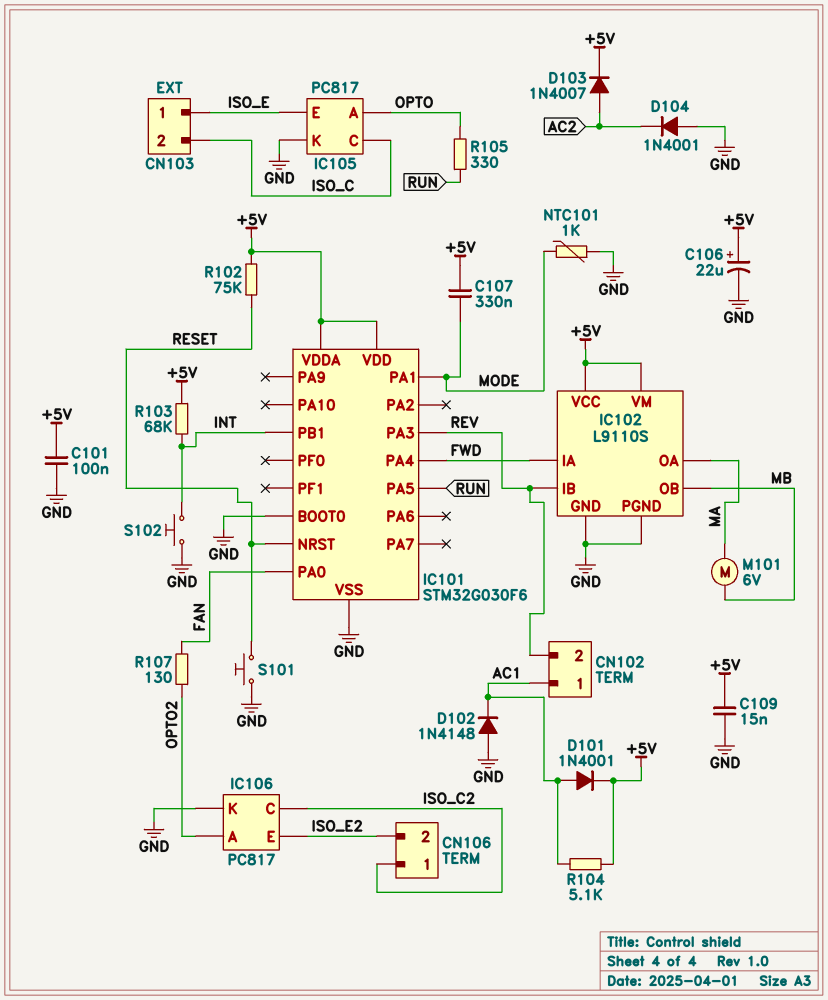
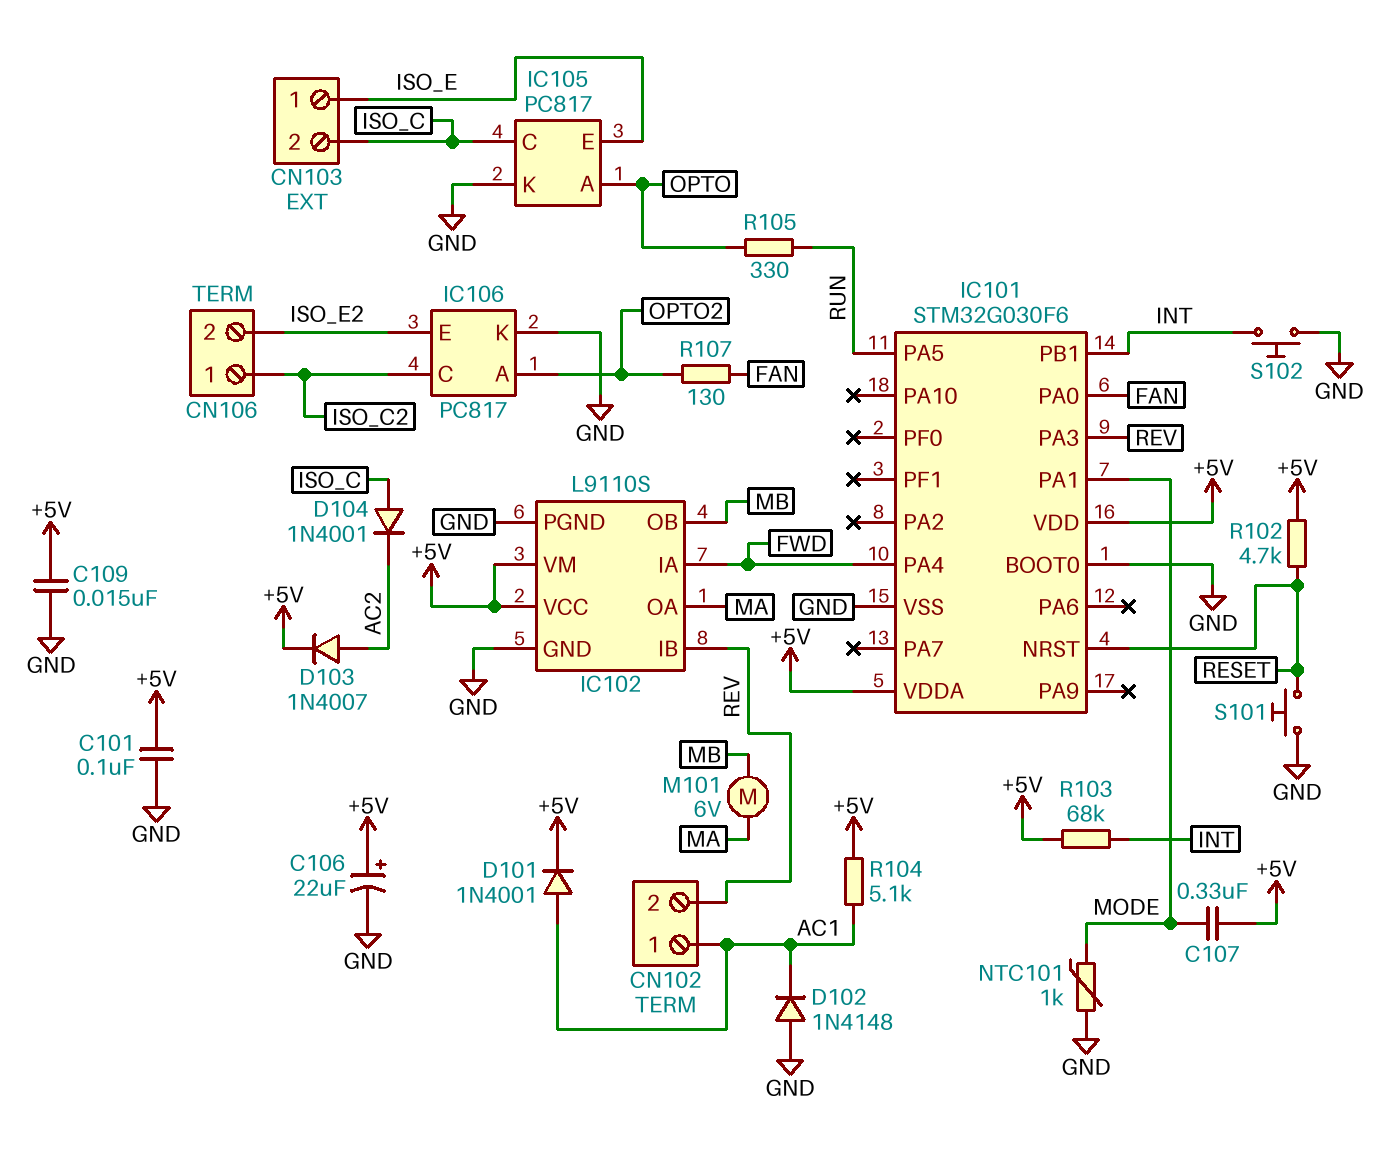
D104: diode 1N4001 (A GND, K AC2) -> diode 1N4001 (A ISO_C, K AC2)
R102: 75k (+5V, RESET) -> 4.7k (+5V, RESET)

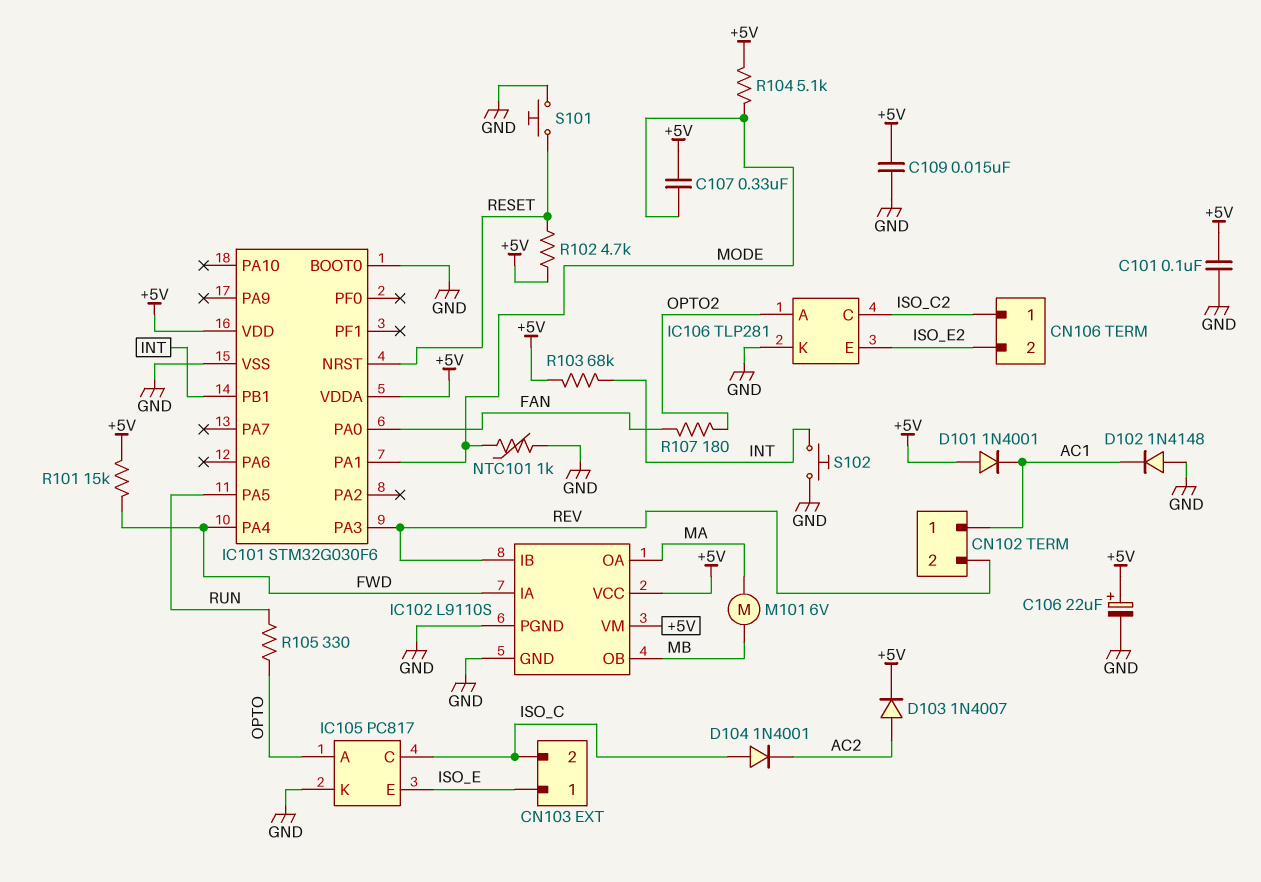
D101: diode 1N4001 (A AC1, K +5V) -> diode 1N4001 (A +5V, K AC1)
IC106: PC817 -> TLP281
R101: none -> 15k (+5V, FWD)
R104: 5.1k (+5V, AC1) -> 5.1k (+5V, MODE)
R107: 130 (FAN, OPTO2) -> 180 (FAN, OPTO2)

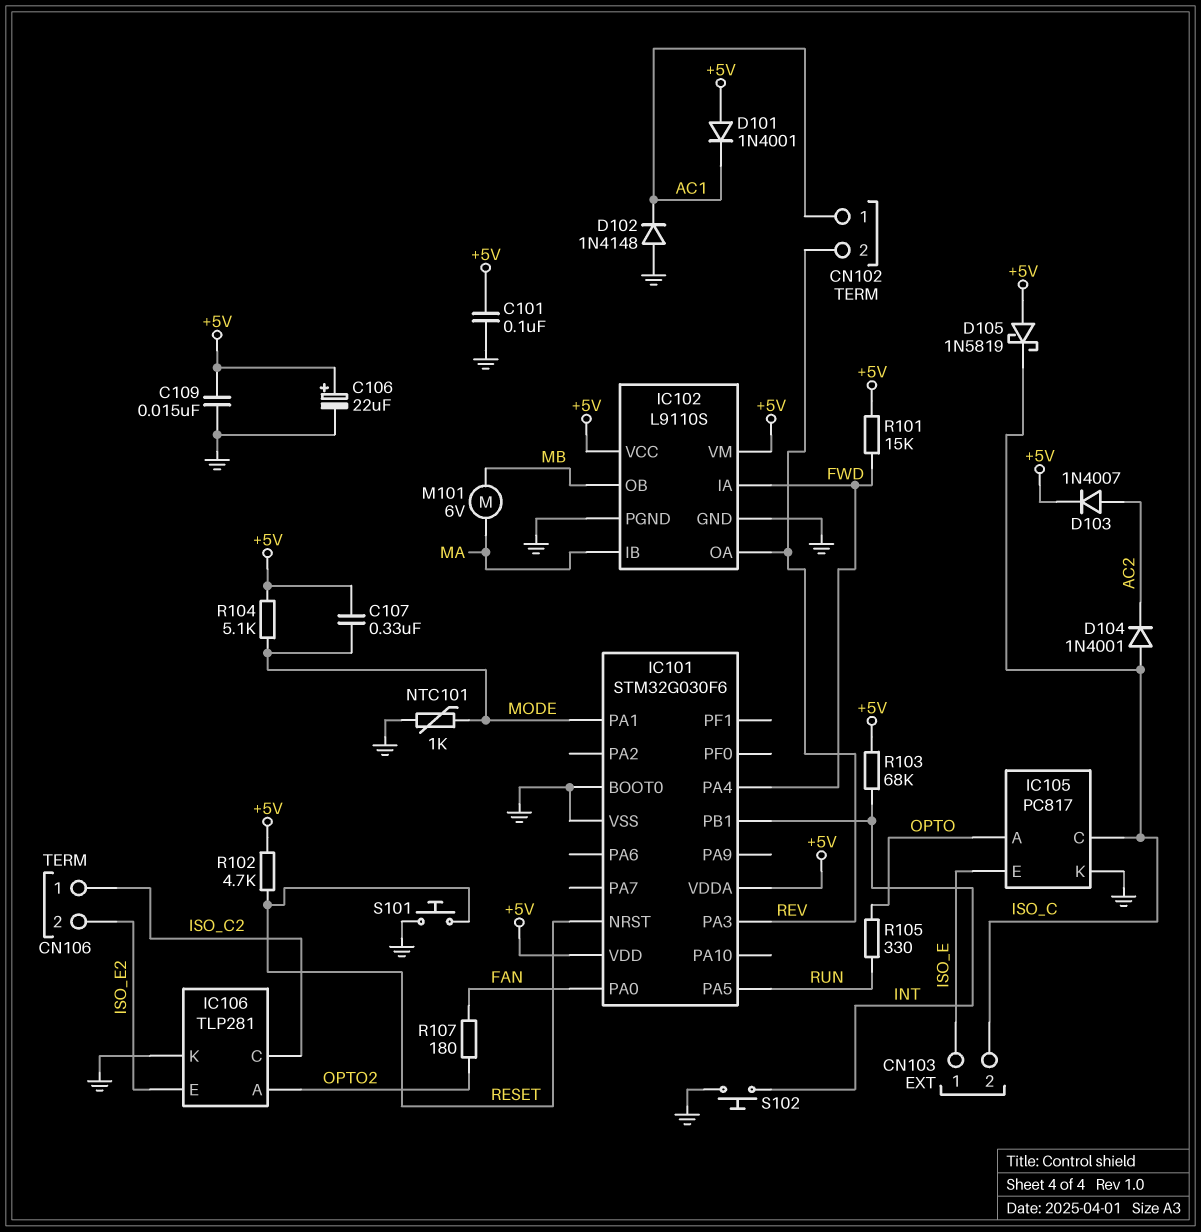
D105: none -> schottky 1N5819 (A +5V, K ISO_C)
IC102 pin IB: REV -> MA
IC102 pin OA: MA -> REV

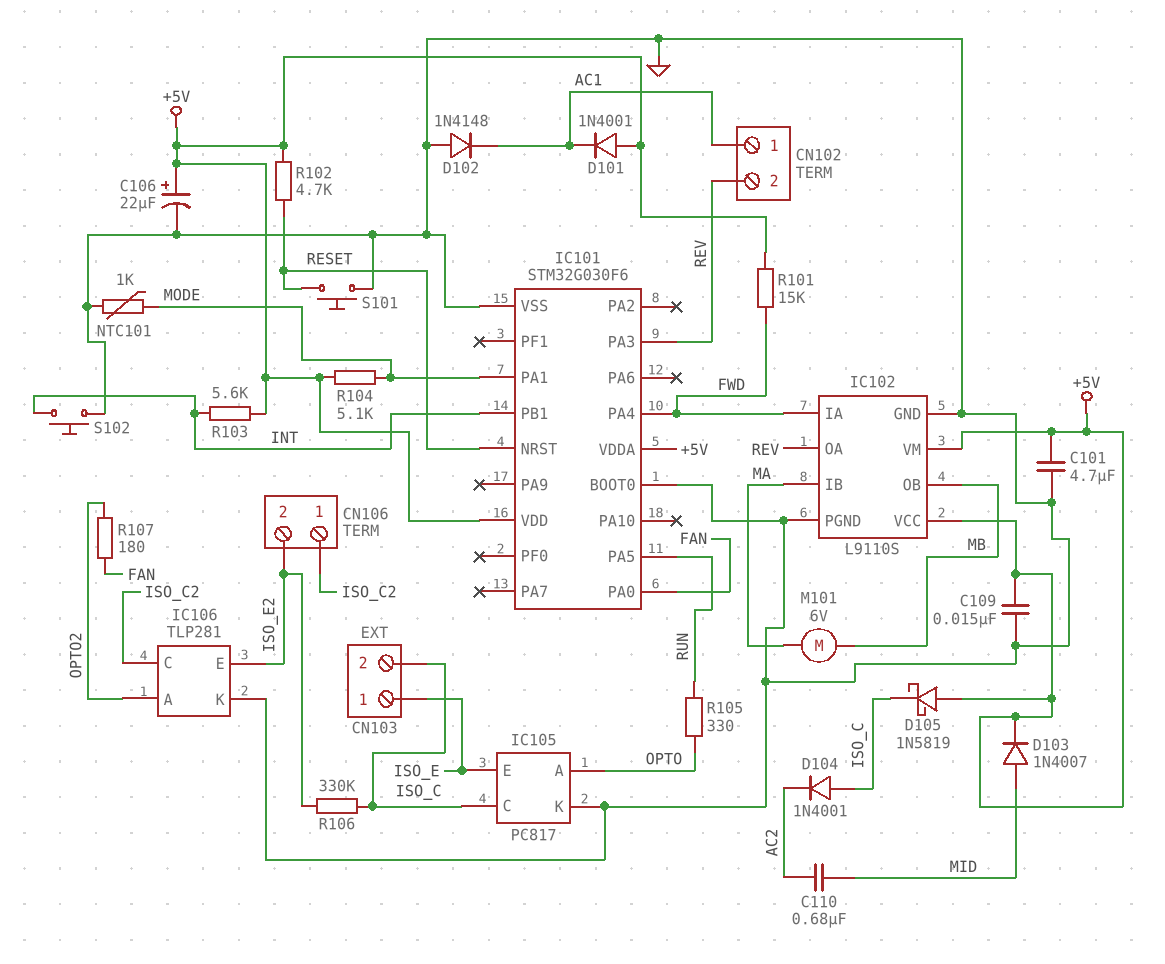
C101: 100nF (+5V, GND) -> 4.7uF (+5V, GND)
C107: 330nF (+5V, MODE) -> none
C110: none -> 680nF (AC2, MID)
D103: diode 1N4007 (A AC2, K +5V) -> diode 1N4007 (A MID, K +5V)
R103: 68k (+5V, INT) -> 5.6k (+5V, INT)
R106: none -> 330k (ISO_C, ISO_E2)

